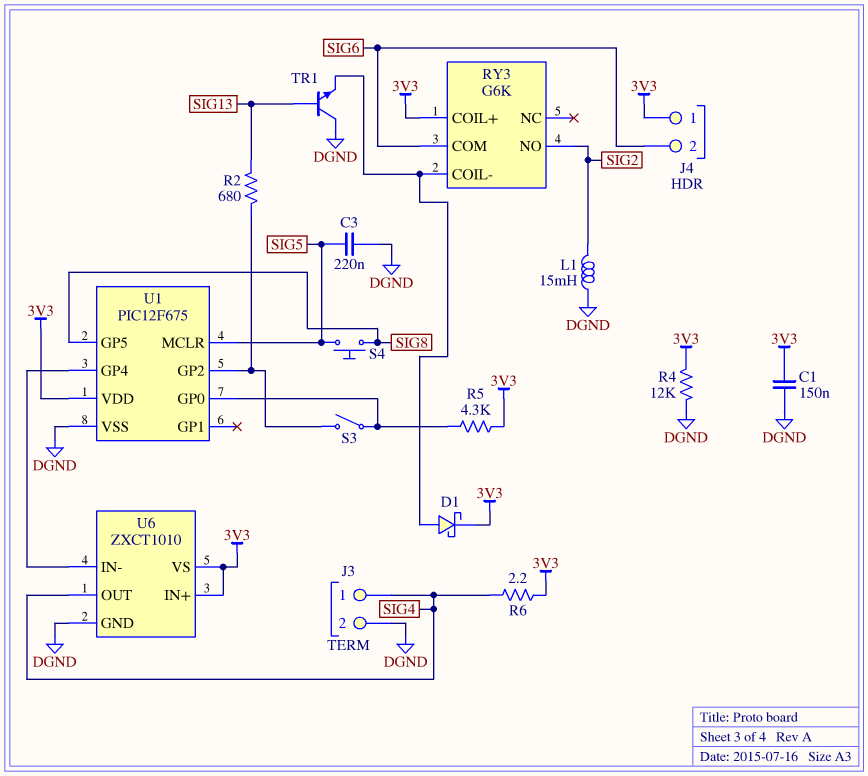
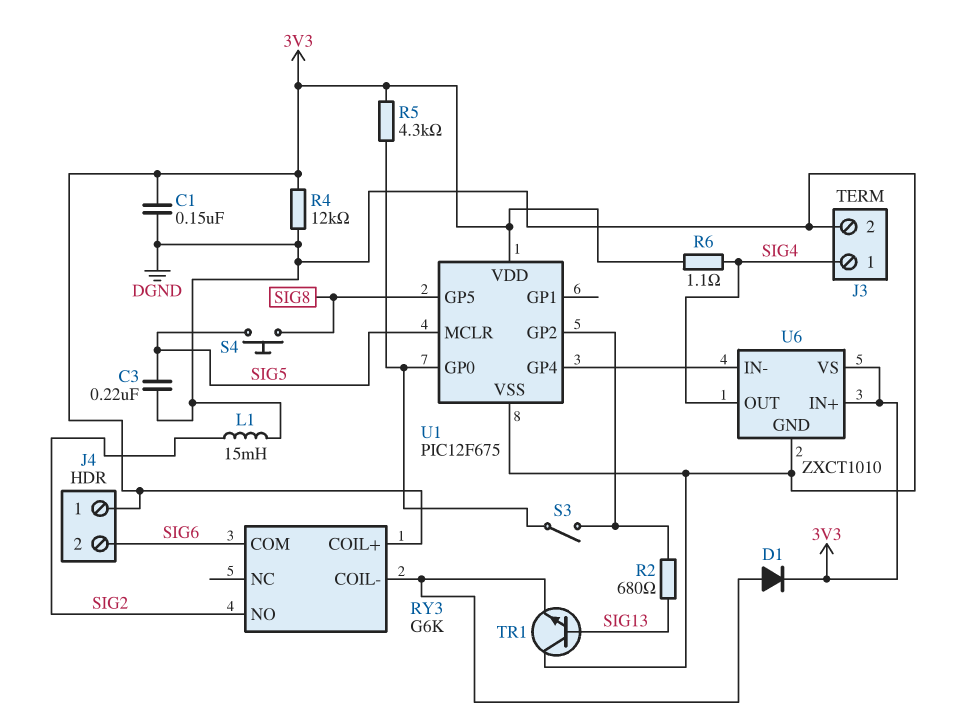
D1: schottky (A RY3/COIL-, K 3V3) -> diode (A RY3/COIL-, K 3V3)
R6: 2.2 (3V3, SIG4) -> 1.1 (3V3, SIG4)

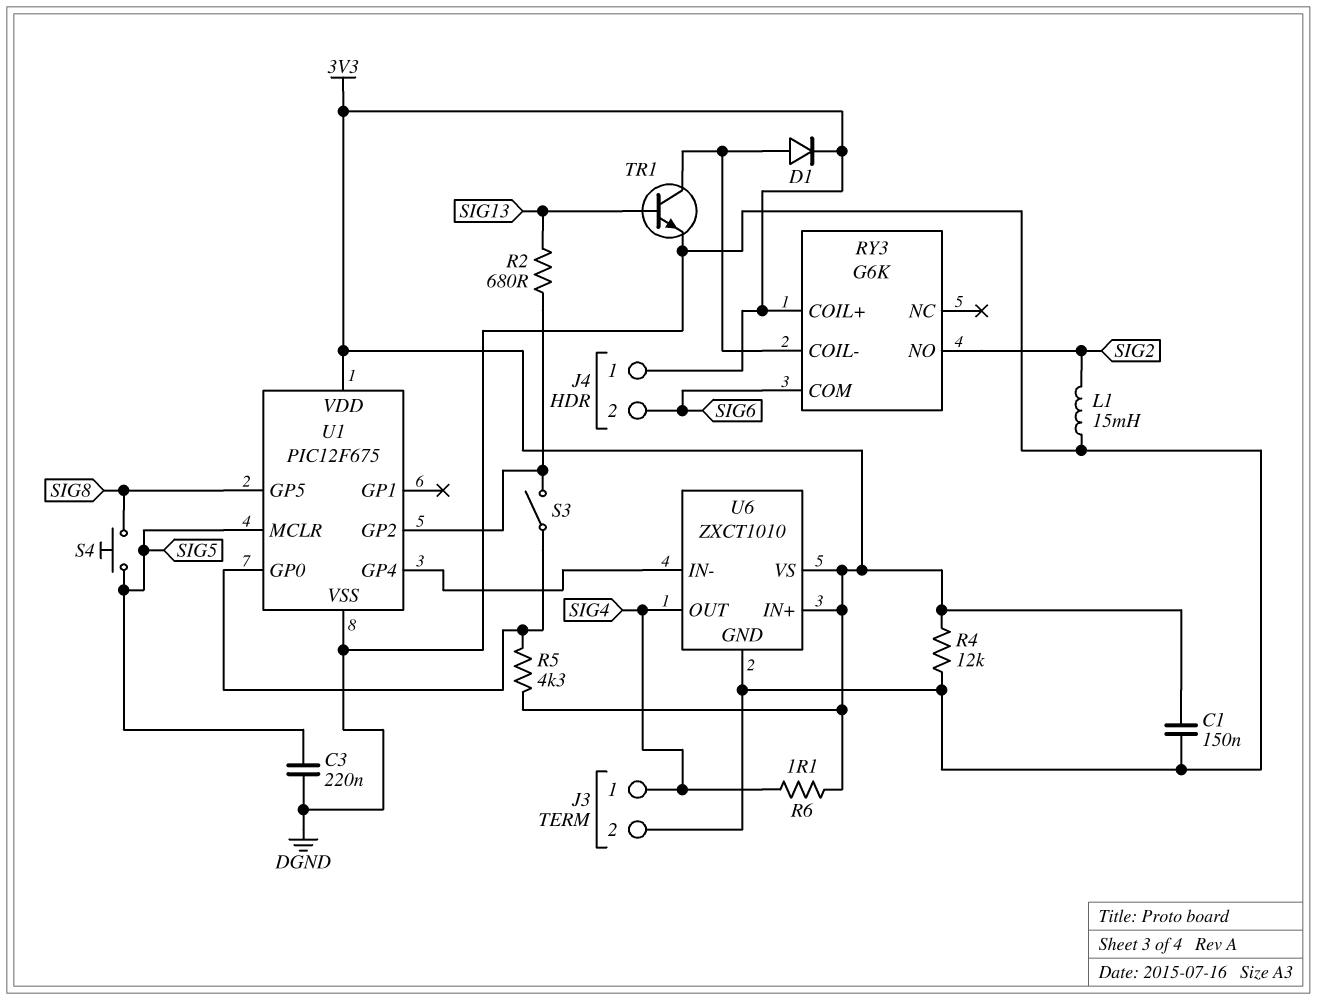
TR1: NPN (B SIG13, C DGND, E RY3/COIL-) -> NPN (B SIG13, C RY3/COIL-, E DGND)

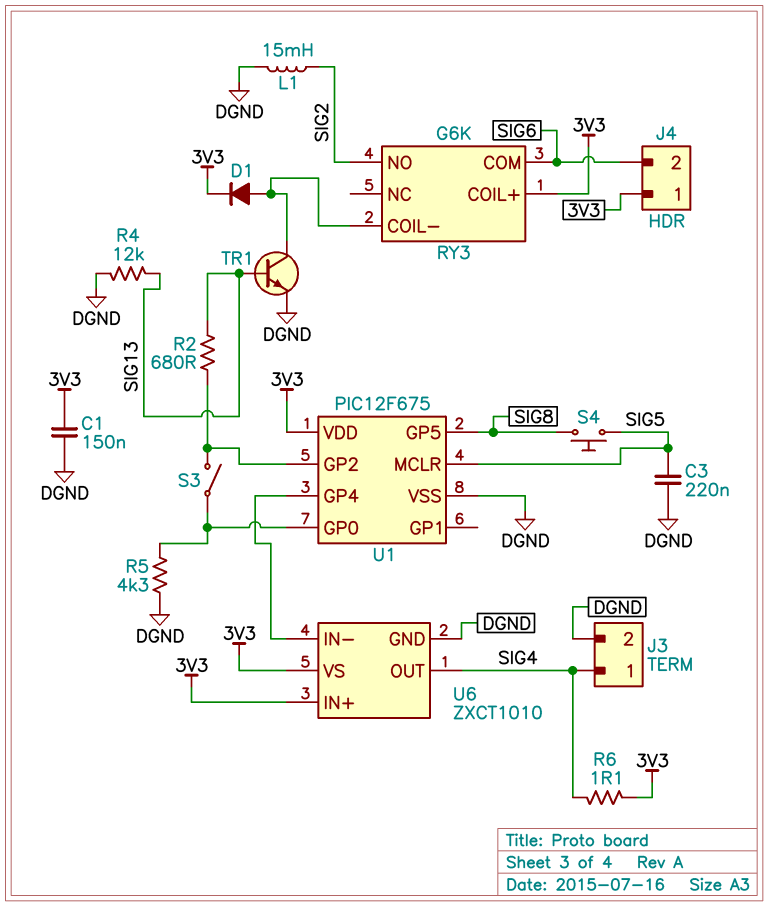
R4: 12k (3V3, DGND) -> 12k (DGND, SIG13)
R5: 4.3k (3V3, U1/GP0) -> 4.3k (DGND, U1/GP0)

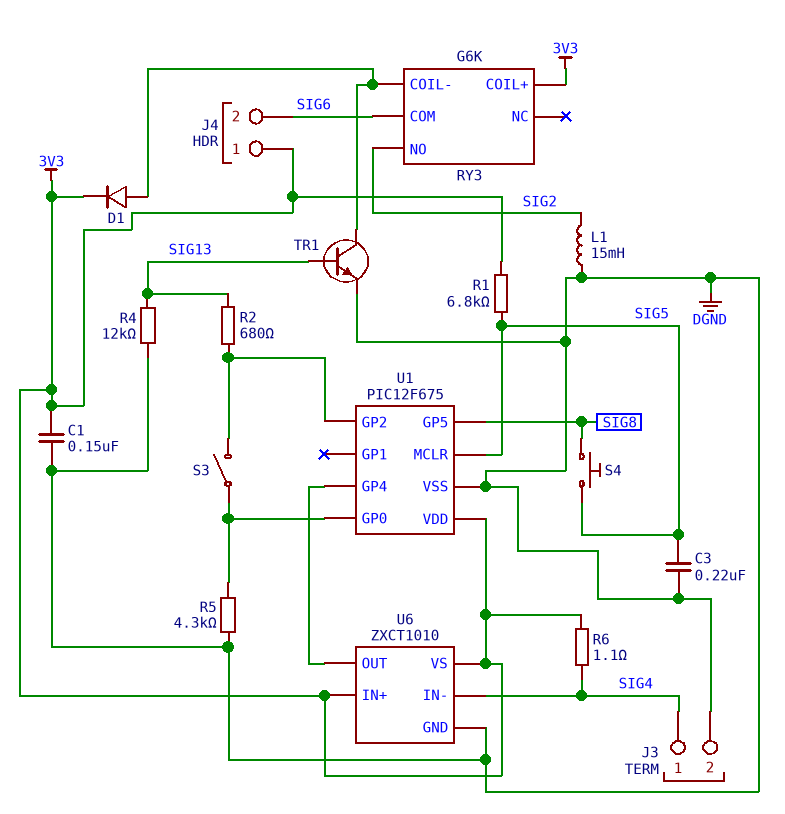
R1: none -> 6.8k (3V3, SIG5)
U6 pin IN-: U1/GP4 -> SIG4
U6 pin OUT: SIG4 -> U1/GP4

